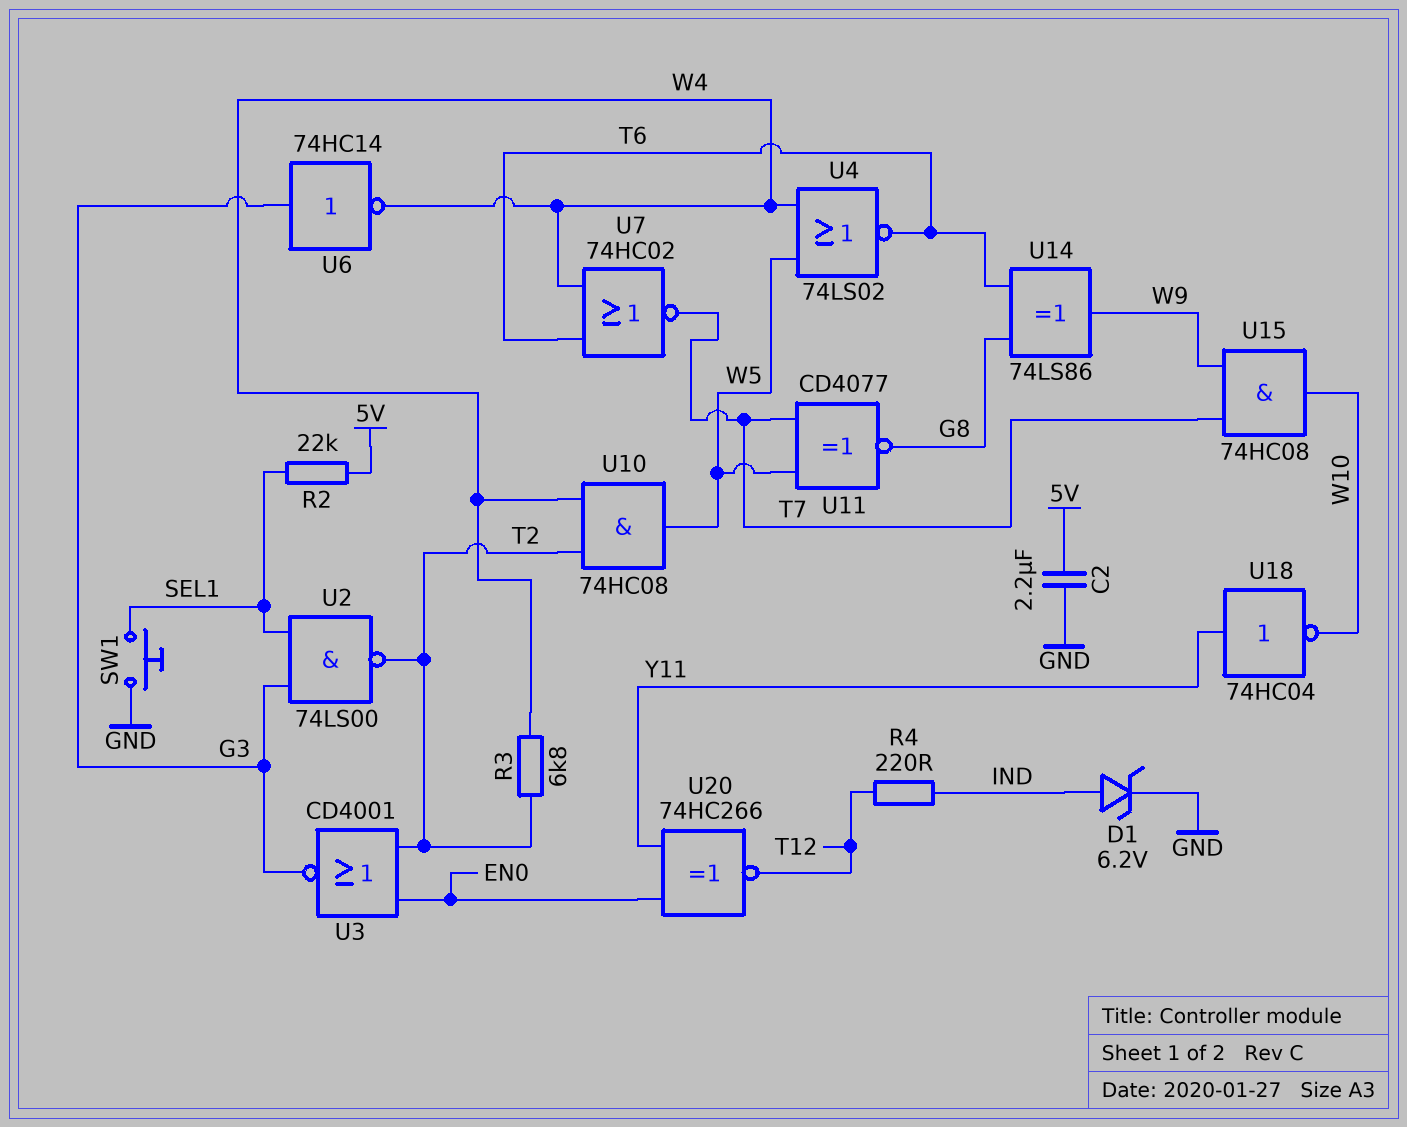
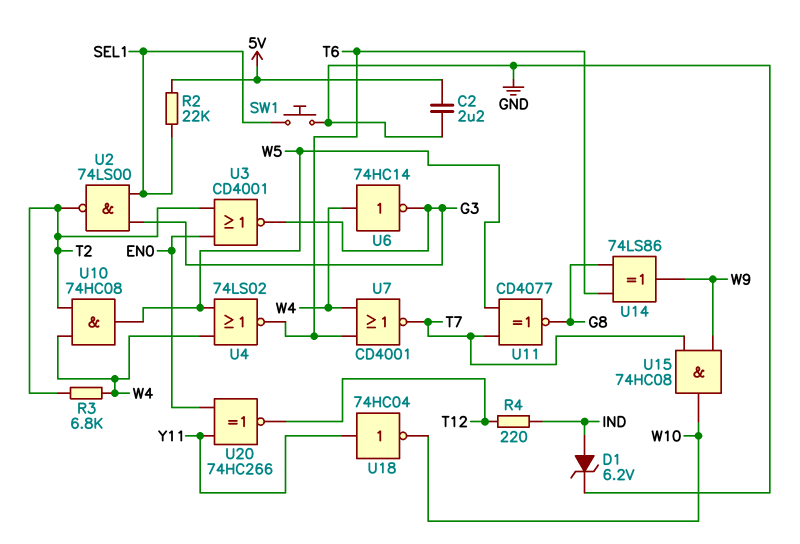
U6: NOT 74HC14 (in G3, out W4) -> NOT 74HC14 (in W4, out G3)
U7: NOR 74HC02 (in T6, in W4, out T7) -> NOR CD4001 (in T6, in W4, out T7)

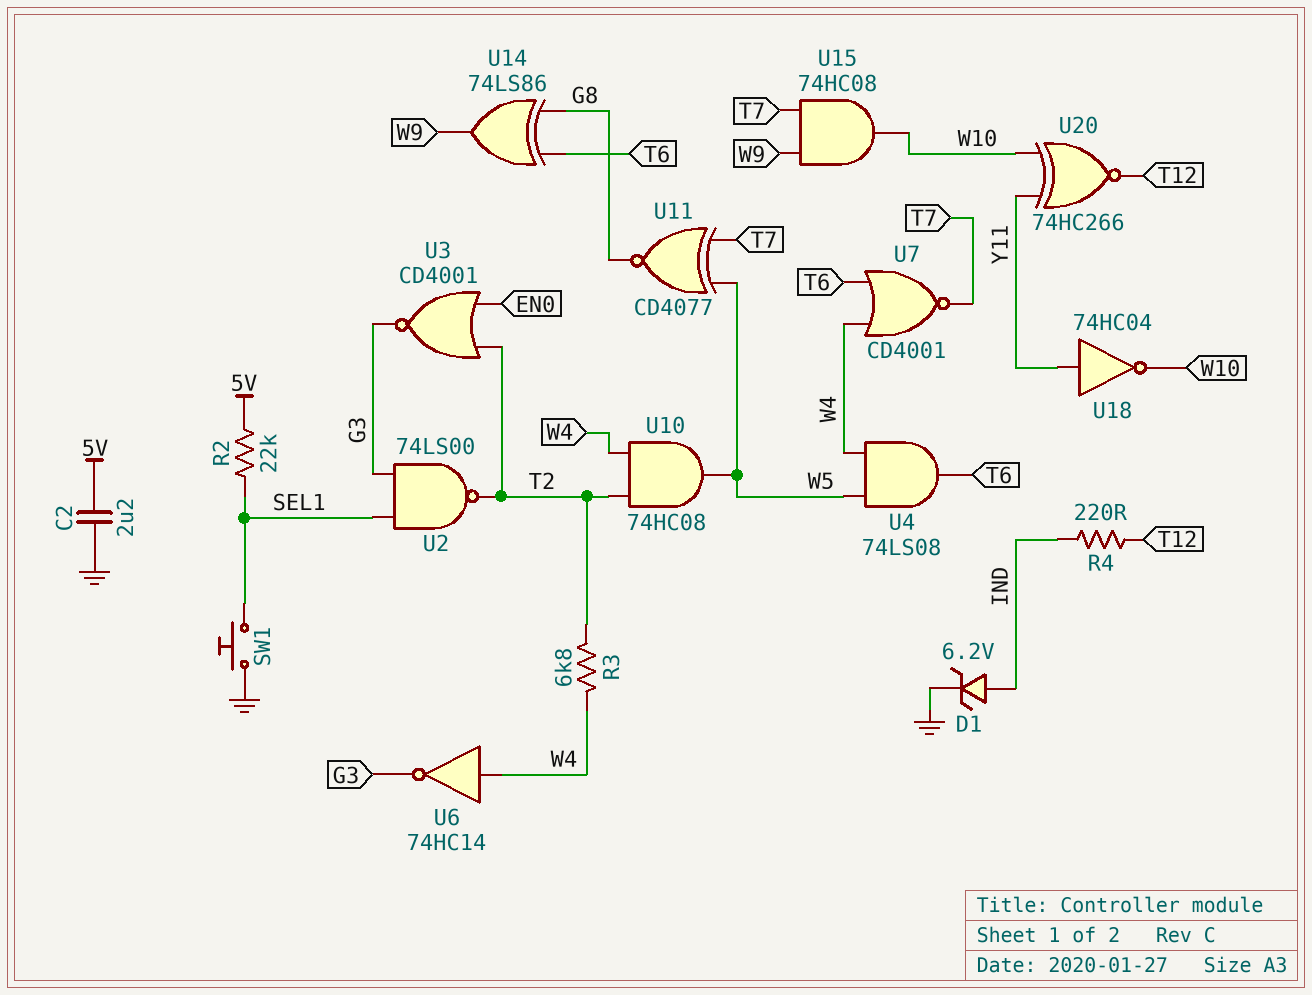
U4: NOR 74LS02 (in W4, in W5, out T6) -> AND 74LS08 (in W4, in W5, out T6)
U20: XNOR 74HC266 (in EN0, in Y11, out T12) -> XNOR 74HC266 (in W10, in Y11, out T12)

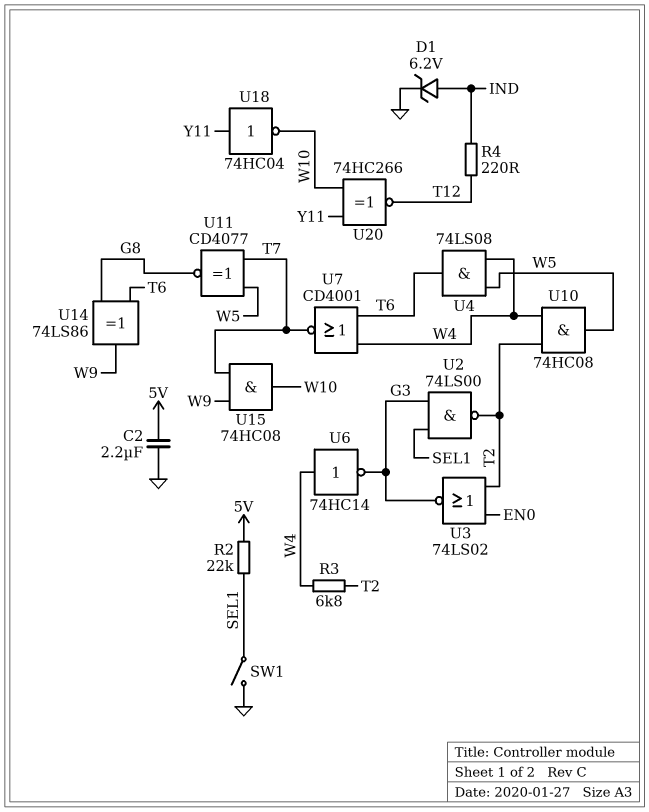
SW1: button (GND, SEL1) -> switch (GND, SEL1)
U3: NOR CD4001 (in EN0, in T2, out G3) -> NOR 74LS02 (in EN0, in T2, out G3)

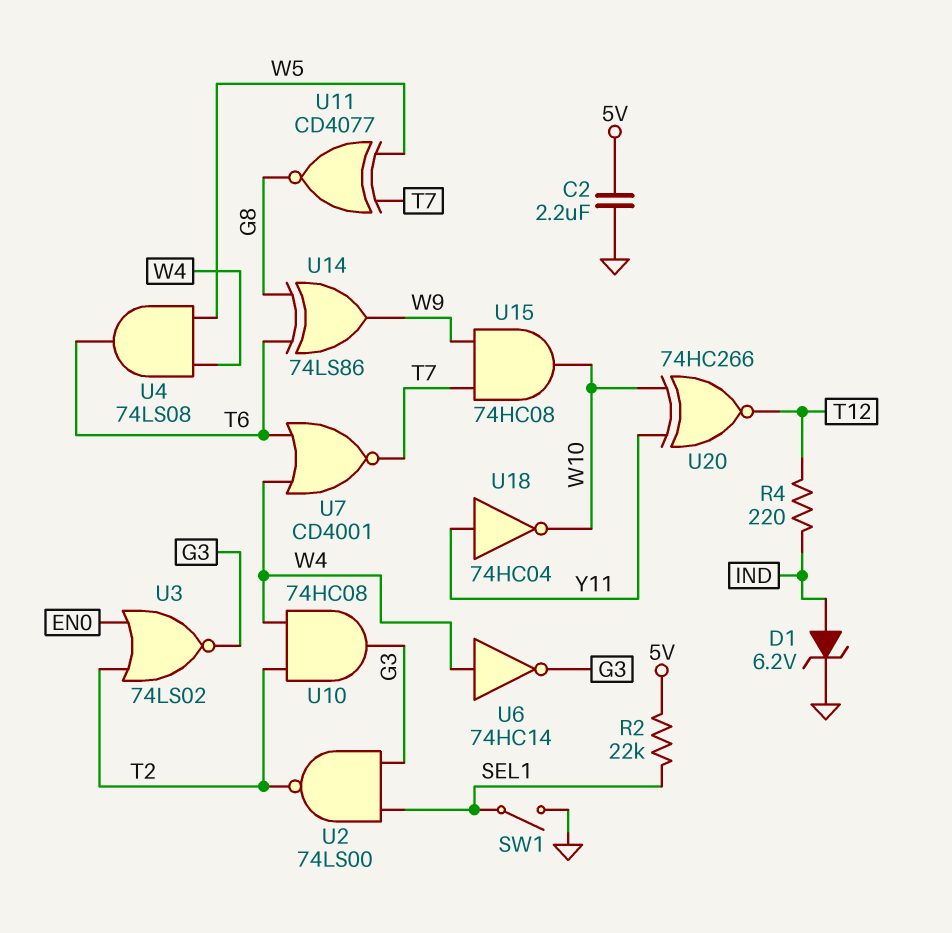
R3: 6.8k (T2, W4) -> none
U10: AND 74HC08 (in T2, in W4, out W5) -> AND 74HC08 (in T2, in W4, out G3)

